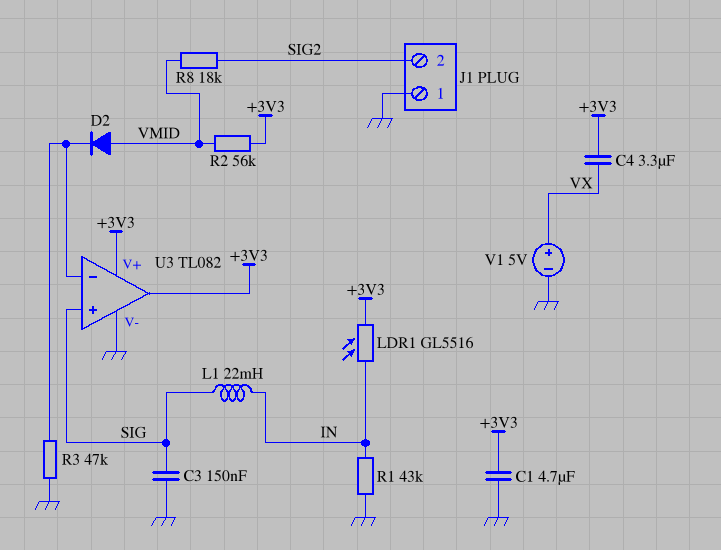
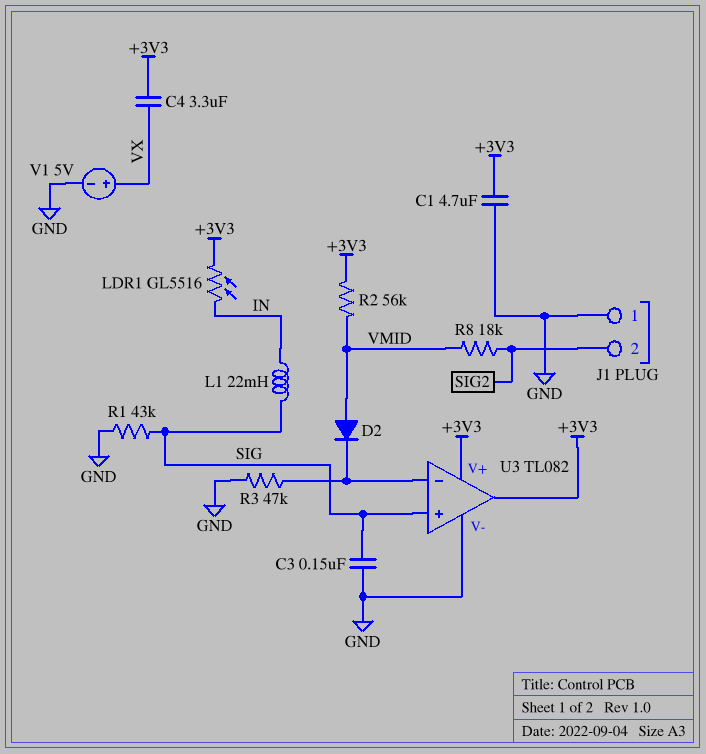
R1: 43k (GND, IN) -> 43k (GND, SIG)

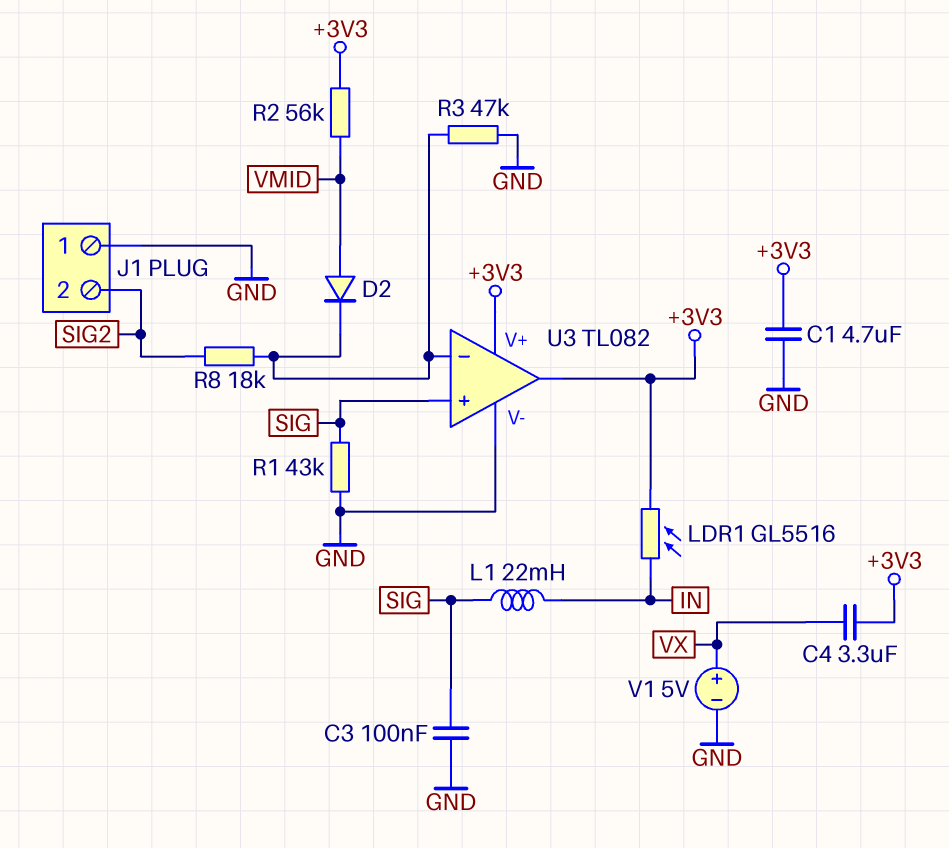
C3: 150nF (GND, SIG) -> 100nF (GND, SIG)
R8: 18k (SIG2, VMID) -> 18k (SIG2, U3/in-)

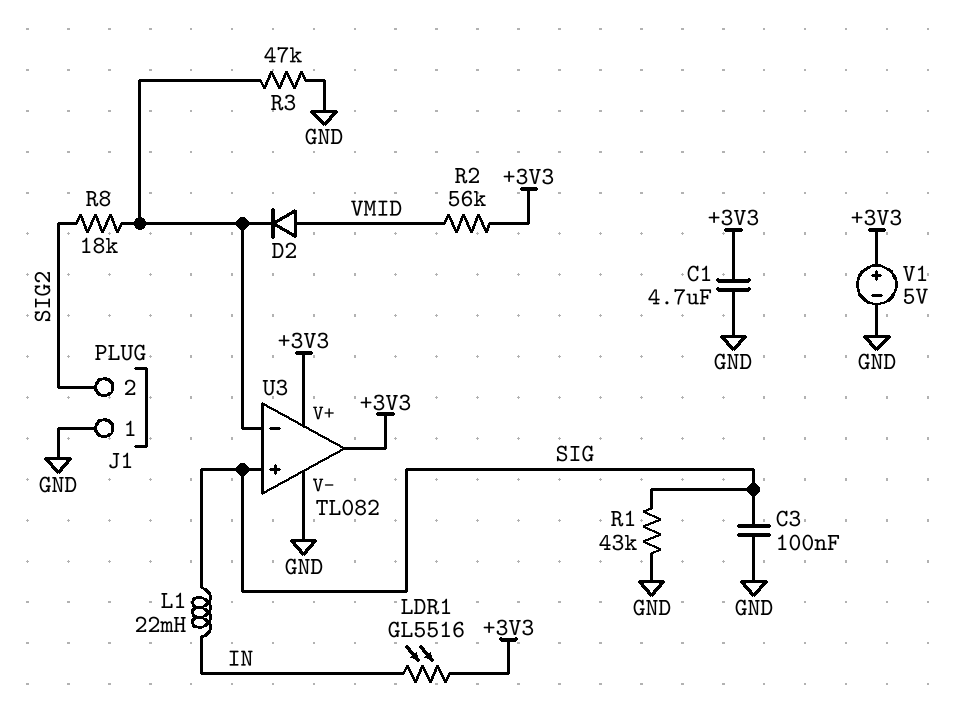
C4: 3.3uF (+3V3, VX) -> none
V1: 5V (plus VX, minus GND) -> 5V (plus +3V3, minus GND)

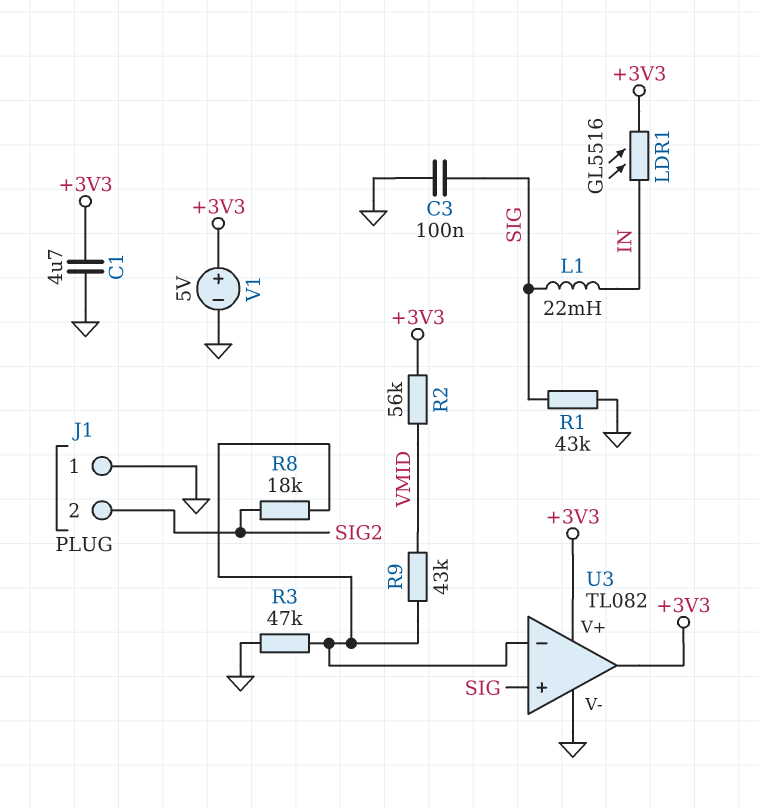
D2: diode (A VMID, K U3/in-) -> none
R9: none -> 43k (U3/in-, VMID)

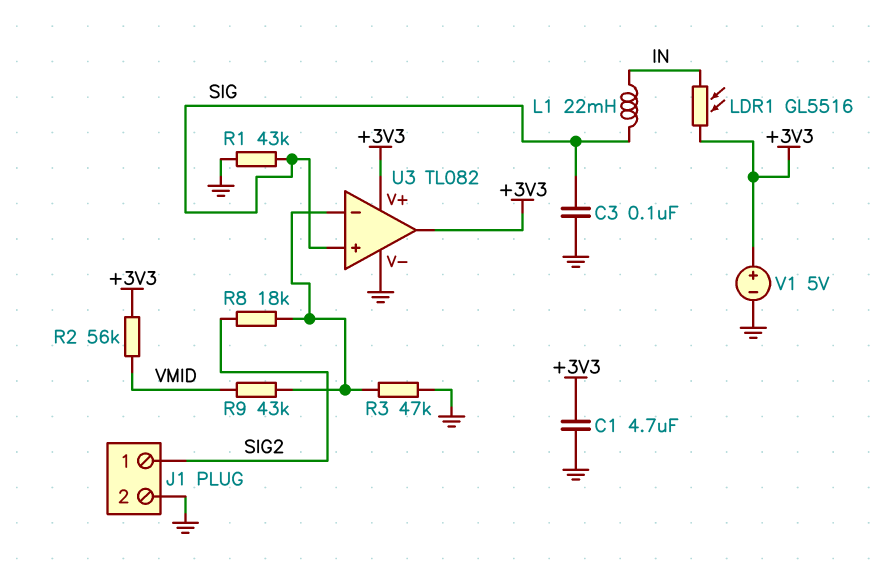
J1 pin 1: GND -> SIG2
J1 pin 2: SIG2 -> GND

